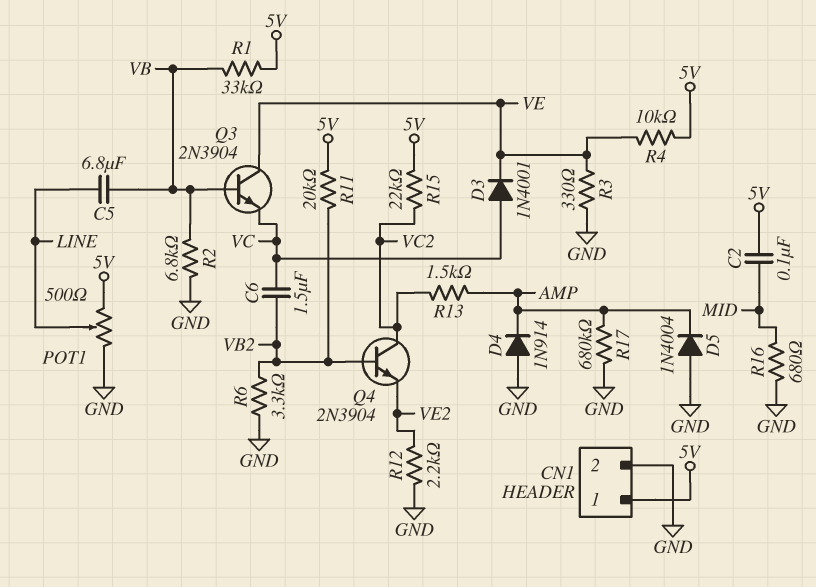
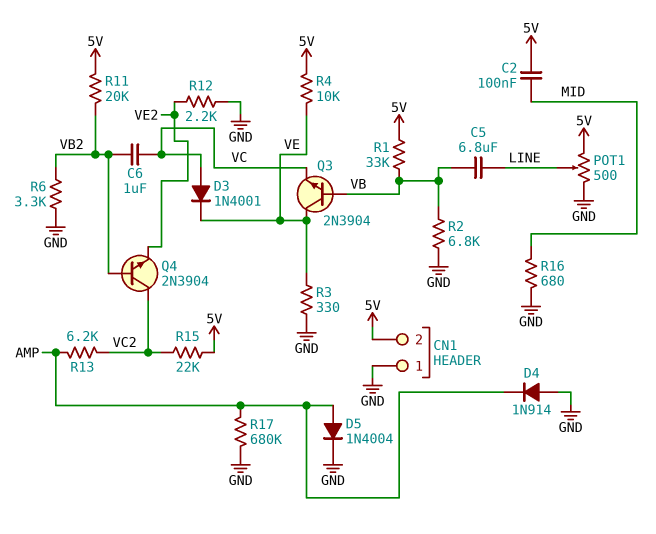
C6: 1.5uF (VB2, VC) -> 1uF (VB2, VC)
CN1 pin 1: 5V -> GND
CN1 pin 2: GND -> 5V
D5: diode 1N4004 (A GND, K AMP) -> diode 1N4004 (A AMP, K GND)
R13: 1.5k (AMP, VC2) -> 6.2k (AMP, VC2)

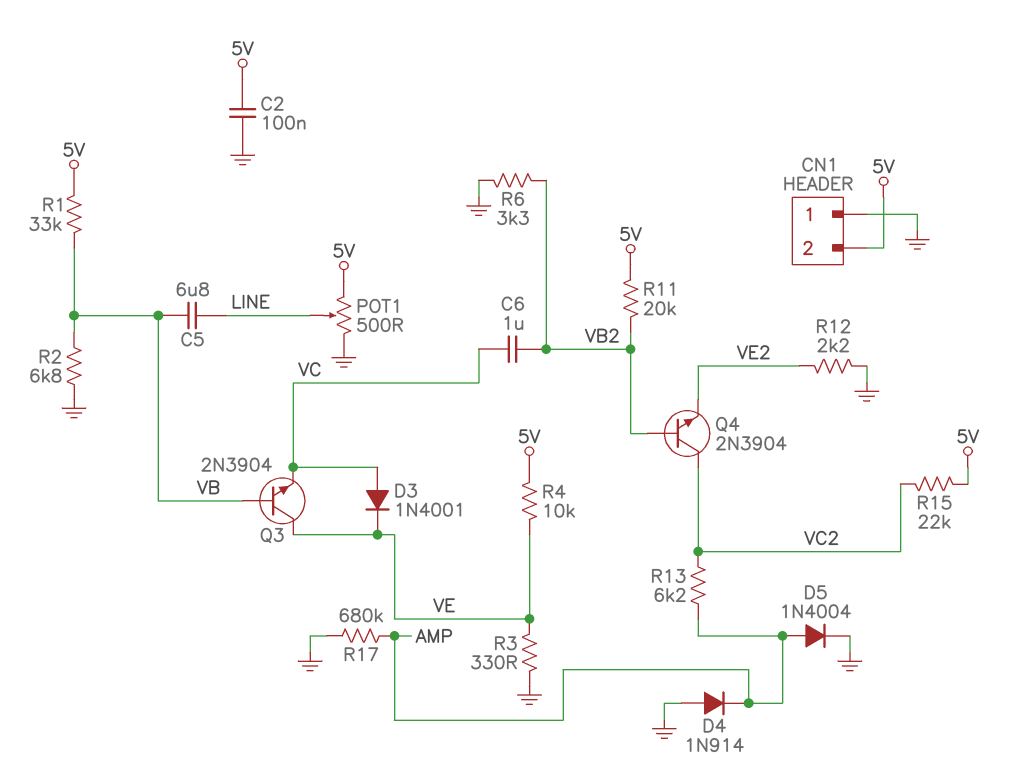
C2: 100nF (5V, MID) -> 100nF (5V, GND)
R16: 680 (GND, MID) -> none

